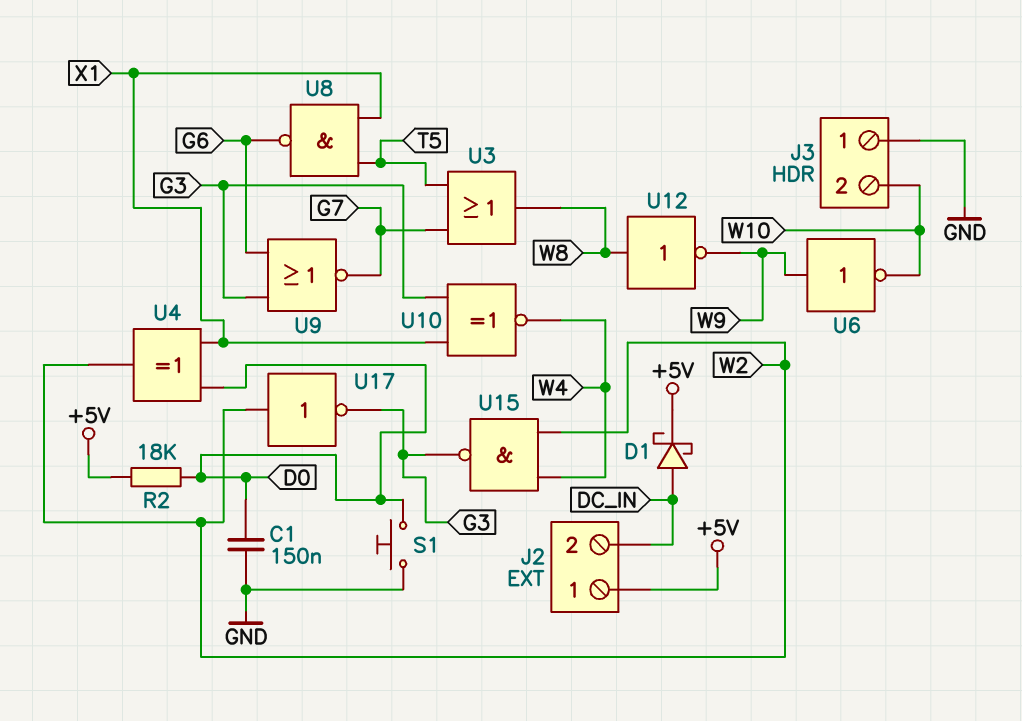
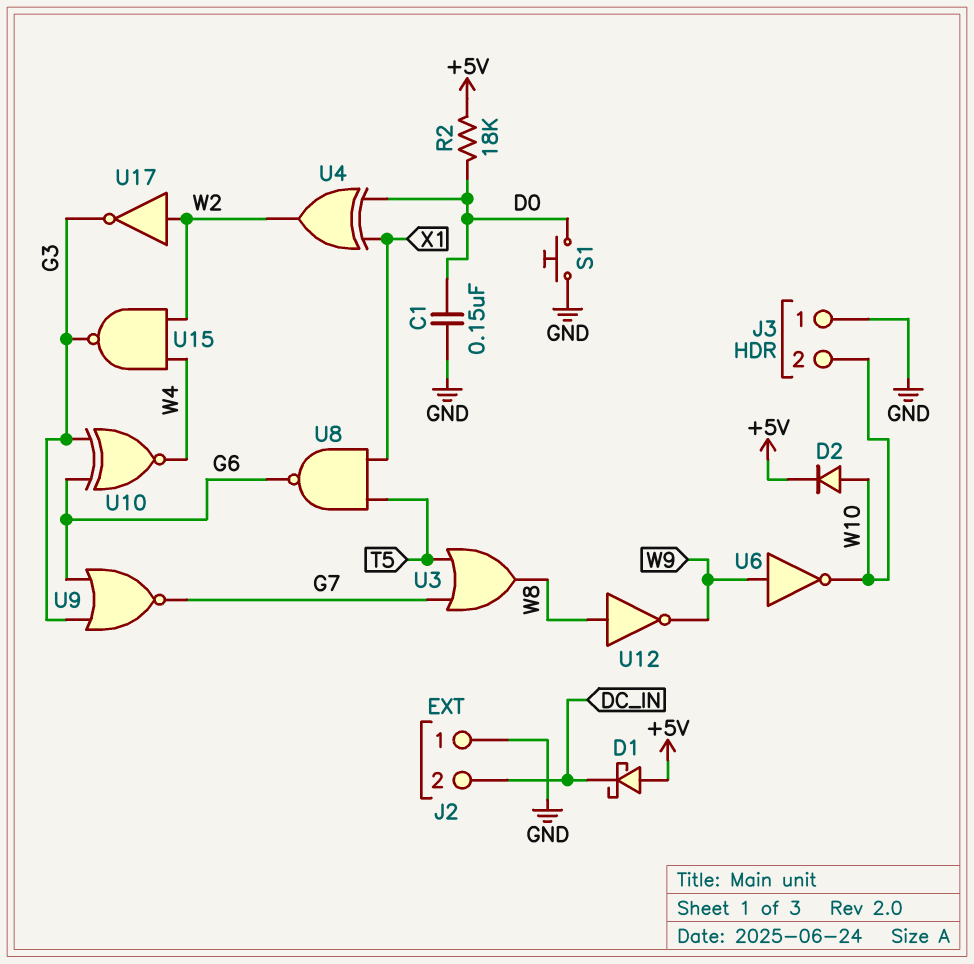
D1: schottky (A DC_IN, K +5V) -> schottky (A +5V, K DC_IN)
D2: none -> diode (A W10, K +5V)
J2 pin 1: +5V -> GND
U10: XNOR (in G3, in X1, out W4) -> XNOR (in G3, in G6, out W4)

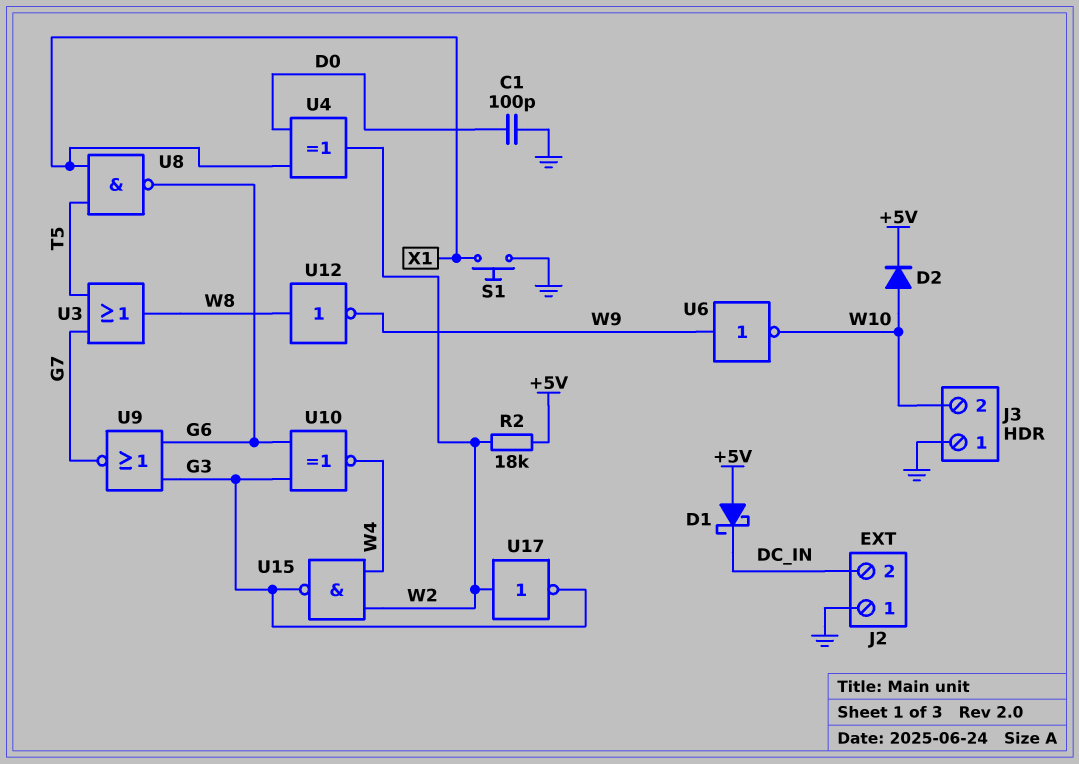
C1: 150nF (D0, GND) -> 100pF (D0, GND)
R2: 18k (+5V, D0) -> 18k (+5V, W2)
S1: button (D0, GND) -> button (GND, X1)

